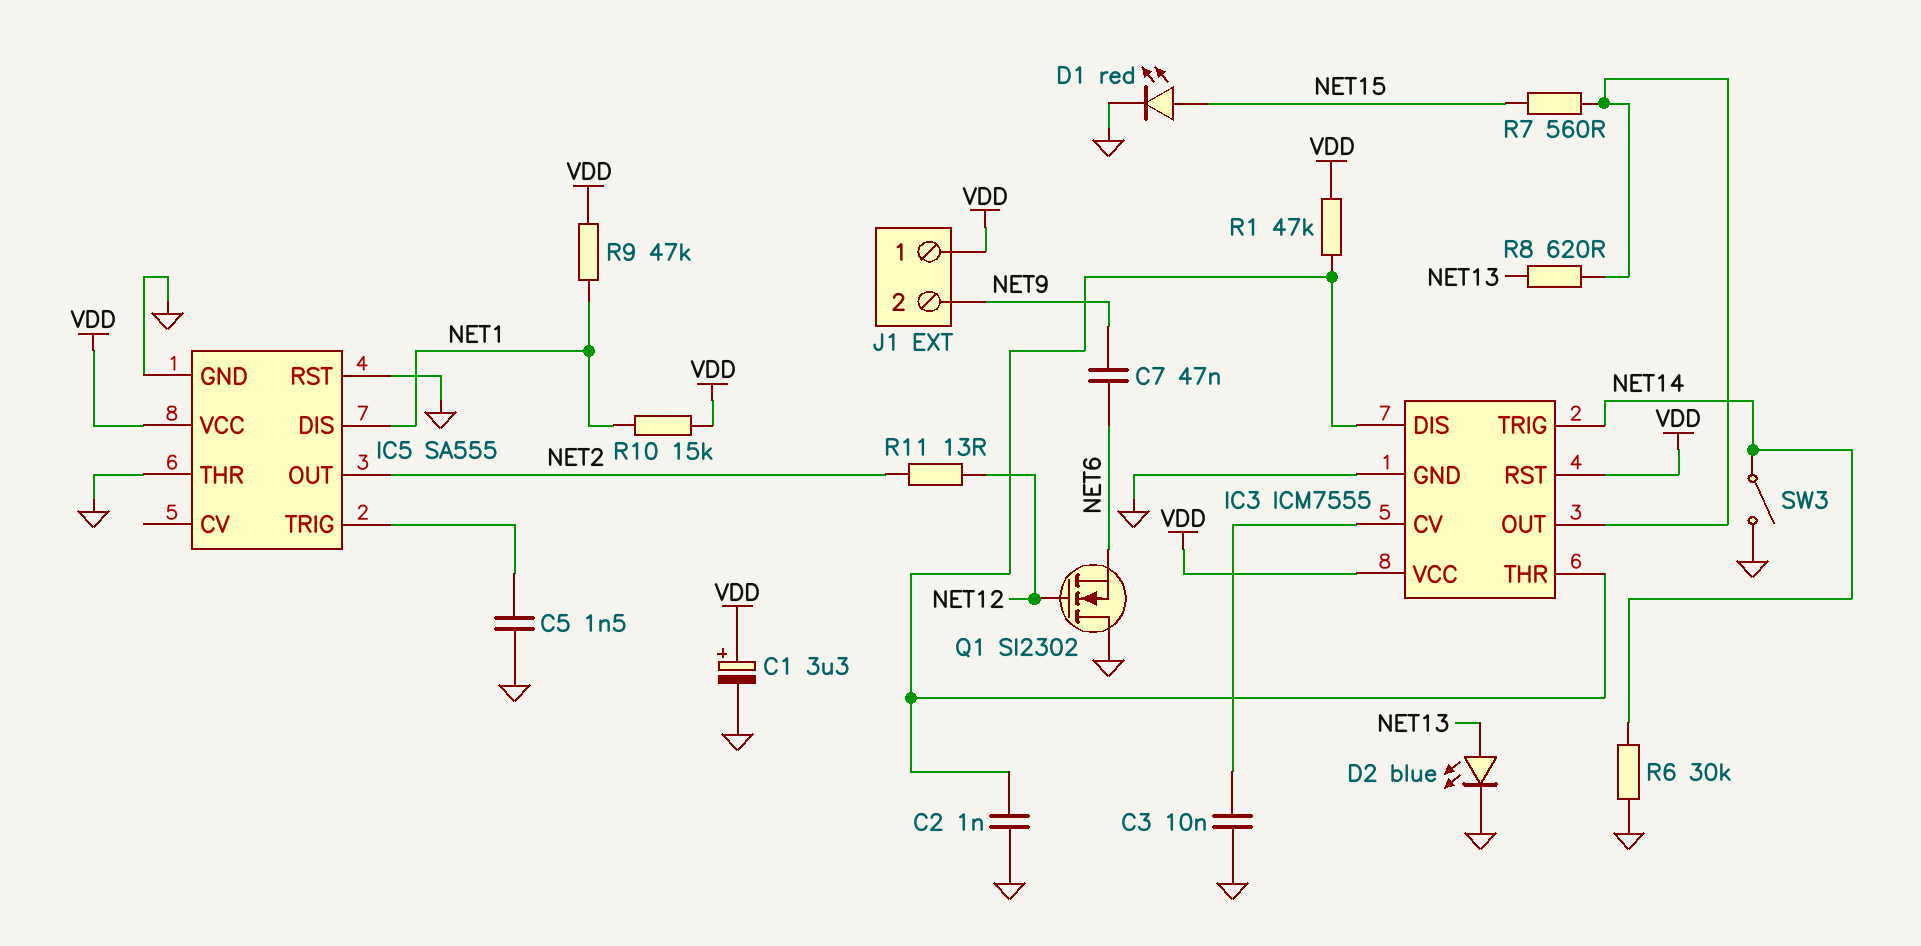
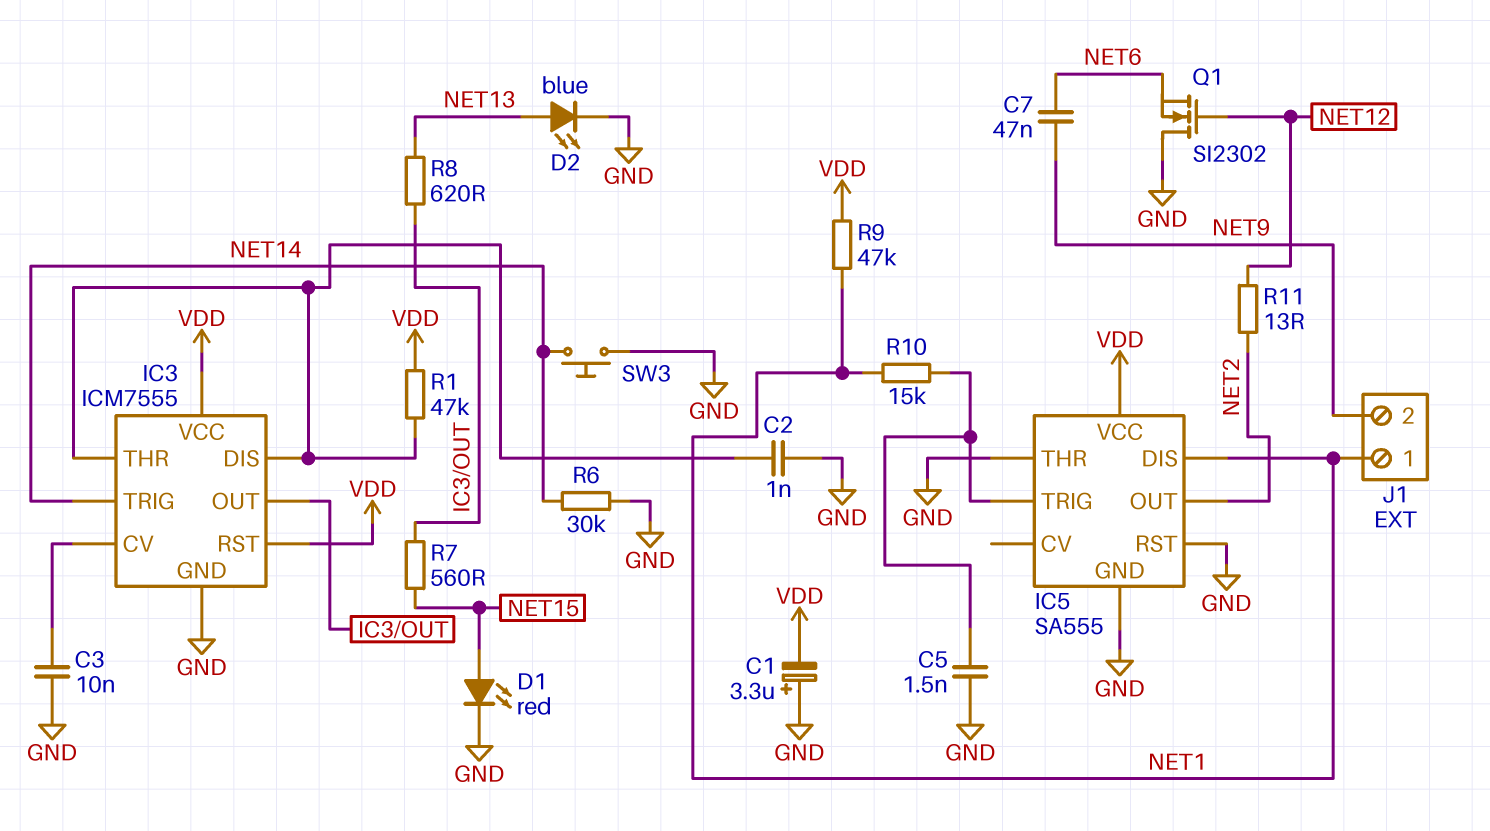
C1: 3.3uF (plus VDD, minus GND) -> 3.3uF (plus GND, minus VDD)
J1 pin 1: VDD -> NET1
R10: 15k (NET1, VDD) -> 15k (IC5/TRIG, NET1)
SW3: switch (GND, NET14) -> button (GND, NET14)

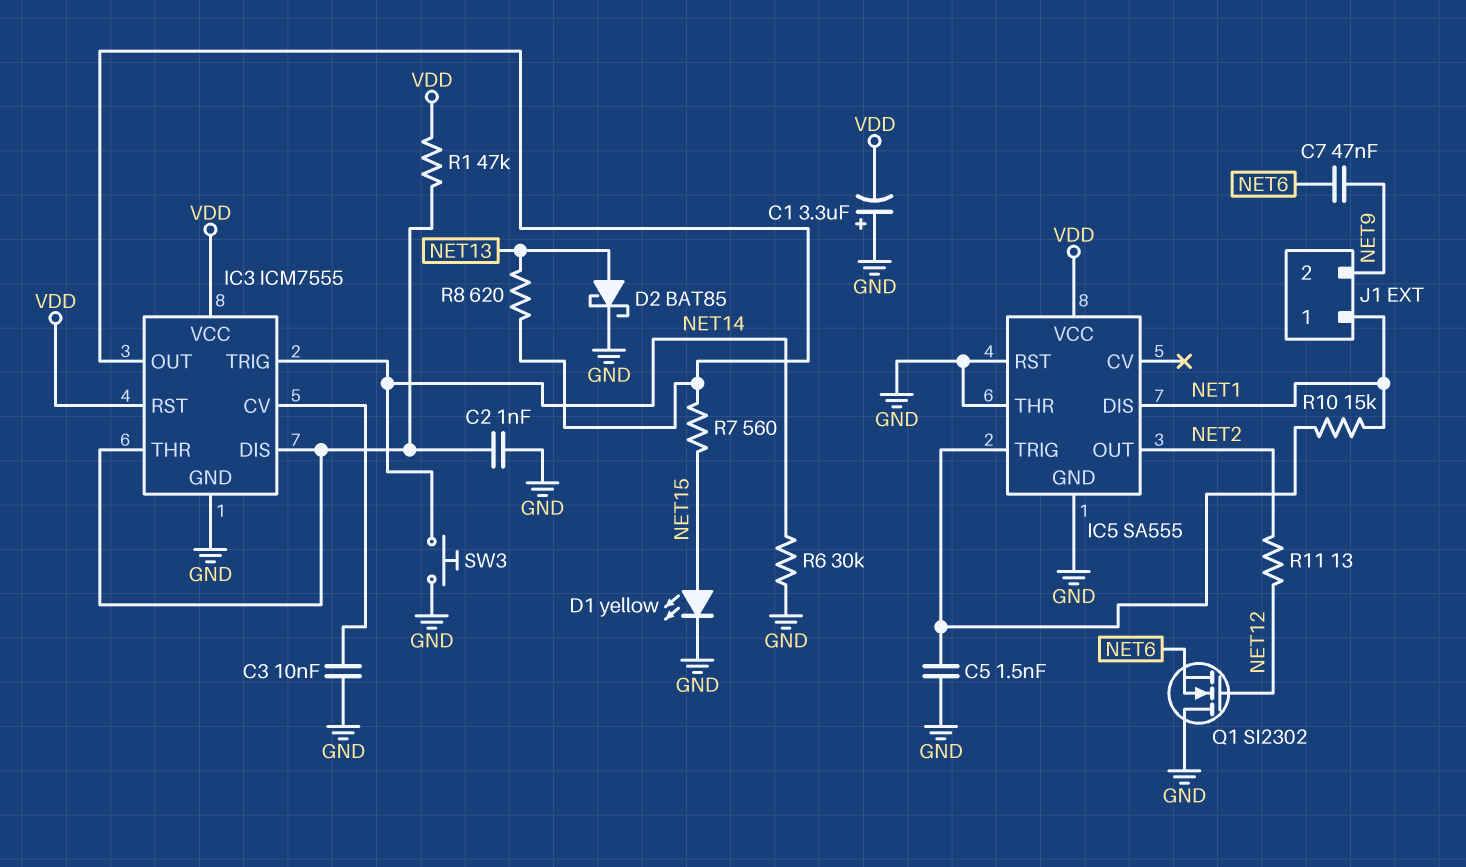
D1: LED red (A NET15, K GND) -> LED yellow (A NET15, K GND)
D2: LED blue (A NET13, K GND) -> schottky BAT85 (A NET13, K GND)
R9: 47k (NET1, VDD) -> none

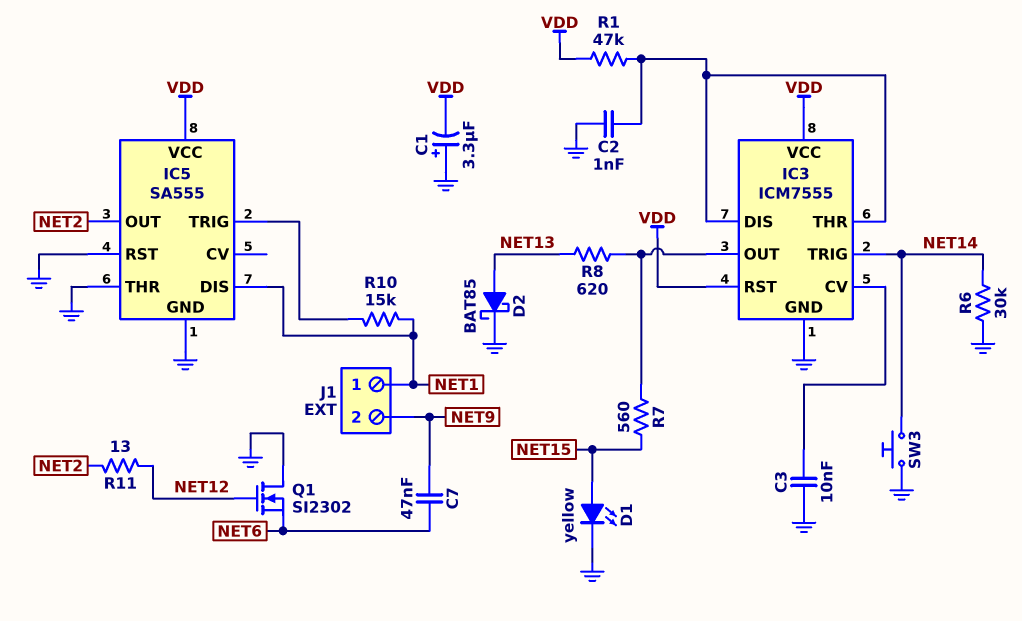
C5: 1.5nF (GND, IC5/TRIG) -> none

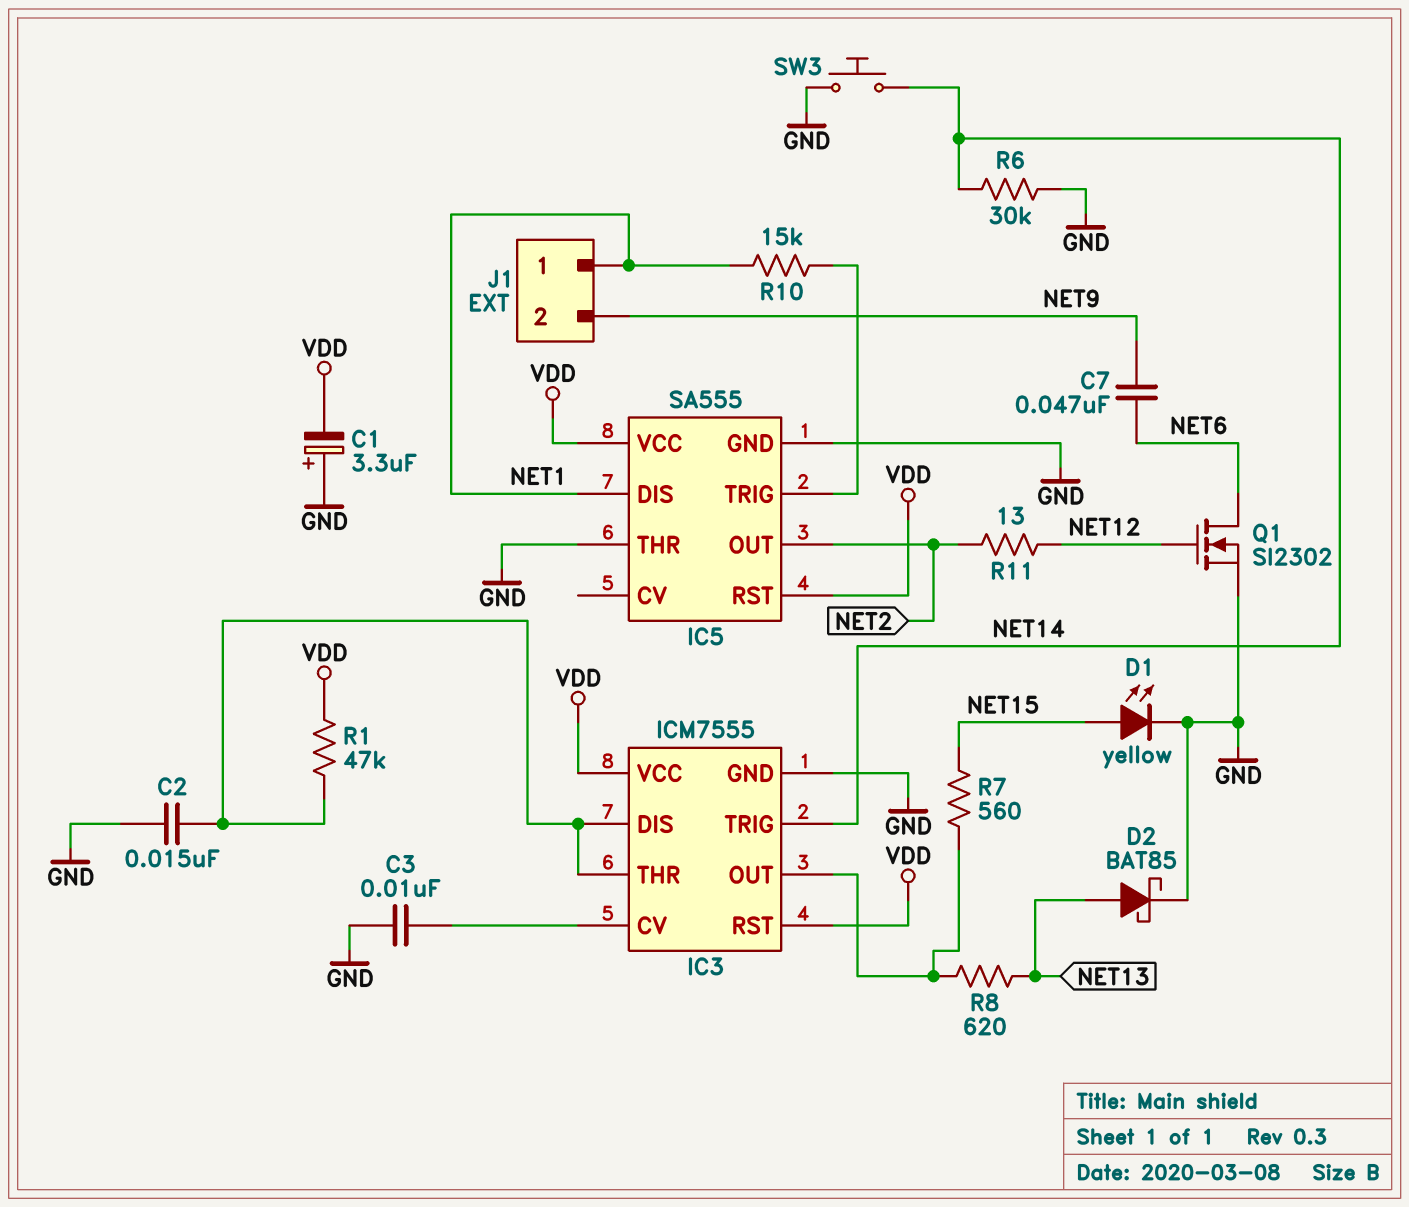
C2: 1nF (GND, IC3/DIS) -> 15nF (GND, IC3/DIS)
IC5 pin RST: GND -> VDD
Q1: NMOS SI2302 (G NET12, D GND, S NET6) -> NMOS SI2302 (G NET12, D NET6, S GND)

